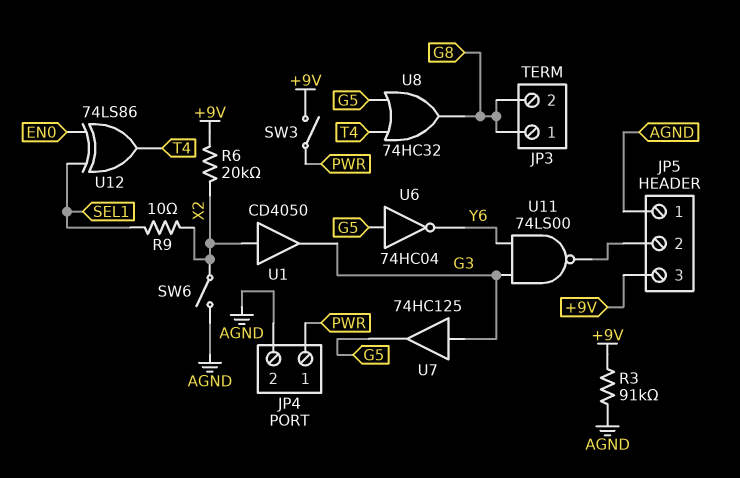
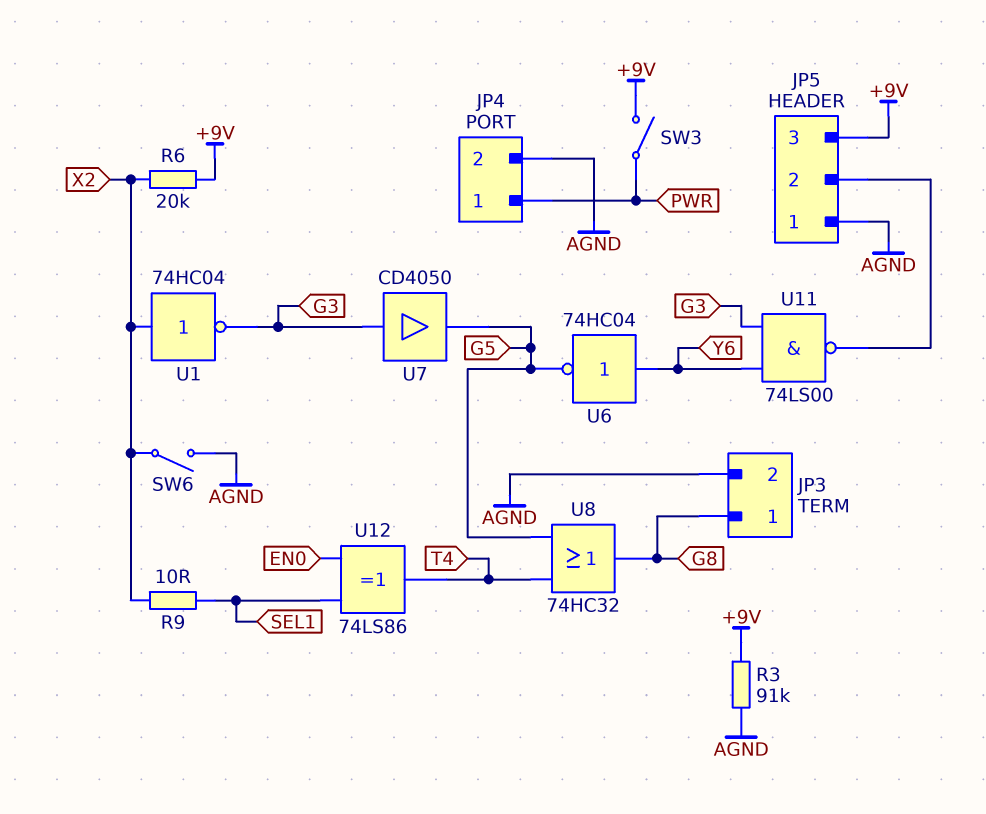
JP3 pin 2: G8 -> AGND
U1: buffer CD4050 (in X2, out G3) -> NOT 74HC04 (in X2, out G3)
U6: NOT 74HC04 (in G5, out Y6) -> NOT 74HC04 (in Y6, out G5)
U7: buffer 74HC125 (in G3, out G5) -> buffer CD4050 (in G3, out G5)

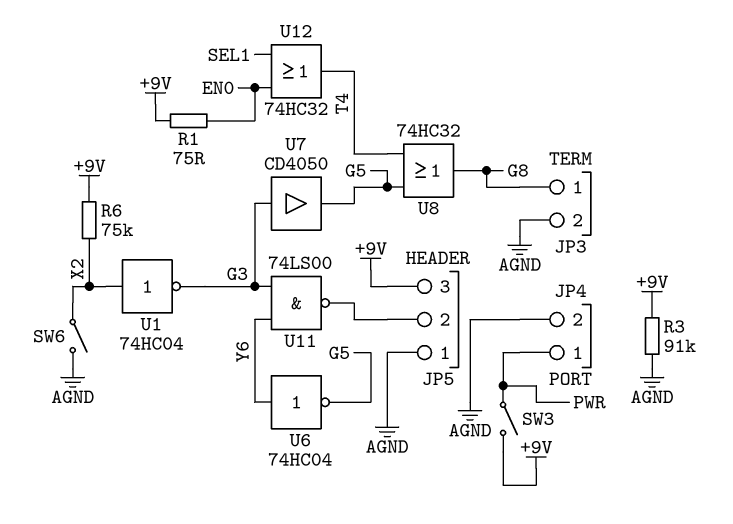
R1: none -> 75 (+9V, EN0)
R6: 20k (+9V, X2) -> 75k (+9V, X2)
R9: 10 (SEL1, X2) -> none
U12: XOR 74LS86 (in EN0, in SEL1, out T4) -> OR 74HC32 (in EN0, in SEL1, out T4)

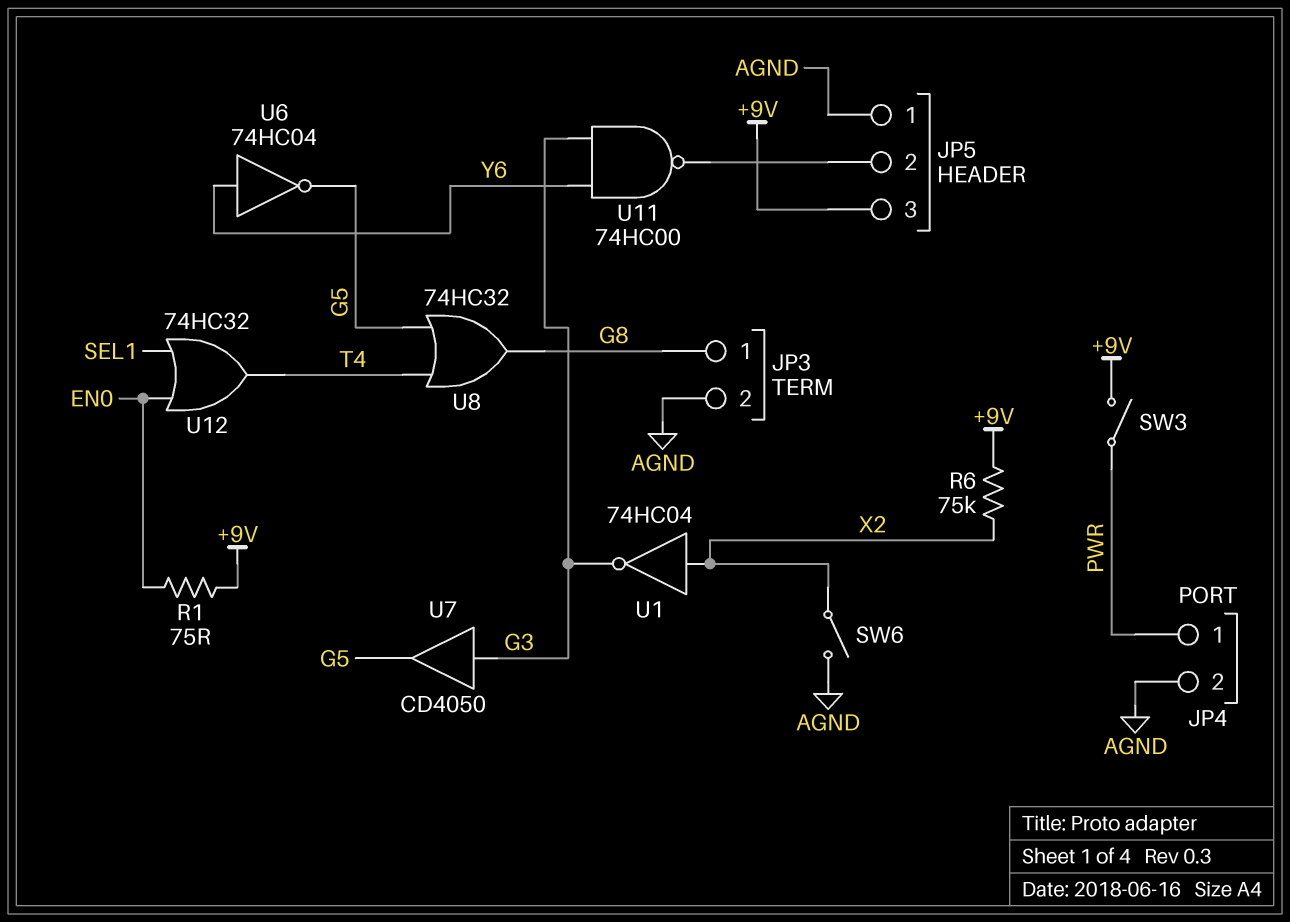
R3: 91k (+9V, AGND) -> none
U11: NAND 74LS00 (in G3, in Y6, out JP5/2) -> NAND 74HC00 (in G3, in Y6, out JP5/2)

